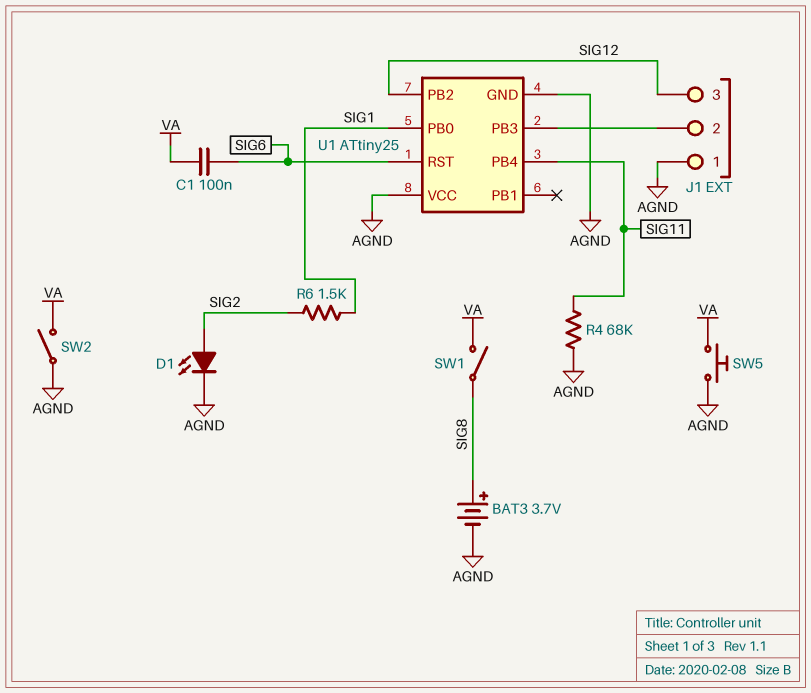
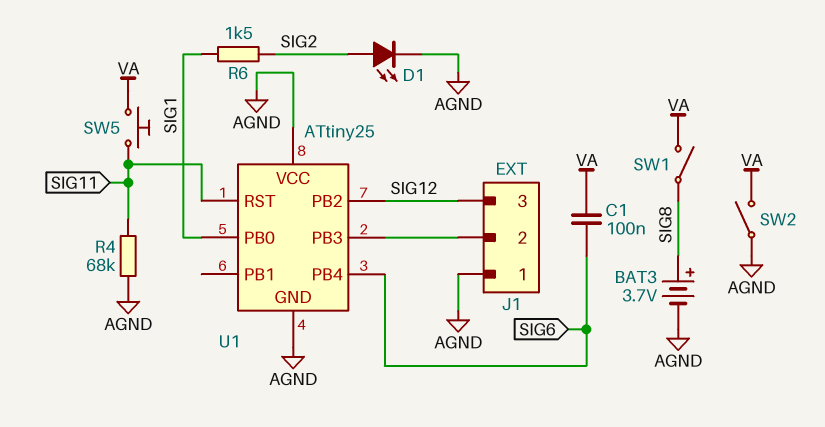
SW5: button (AGND, VA) -> button (SIG11, VA)
U1 pin PB4: SIG11 -> SIG6
U1 pin RST: SIG6 -> SIG11

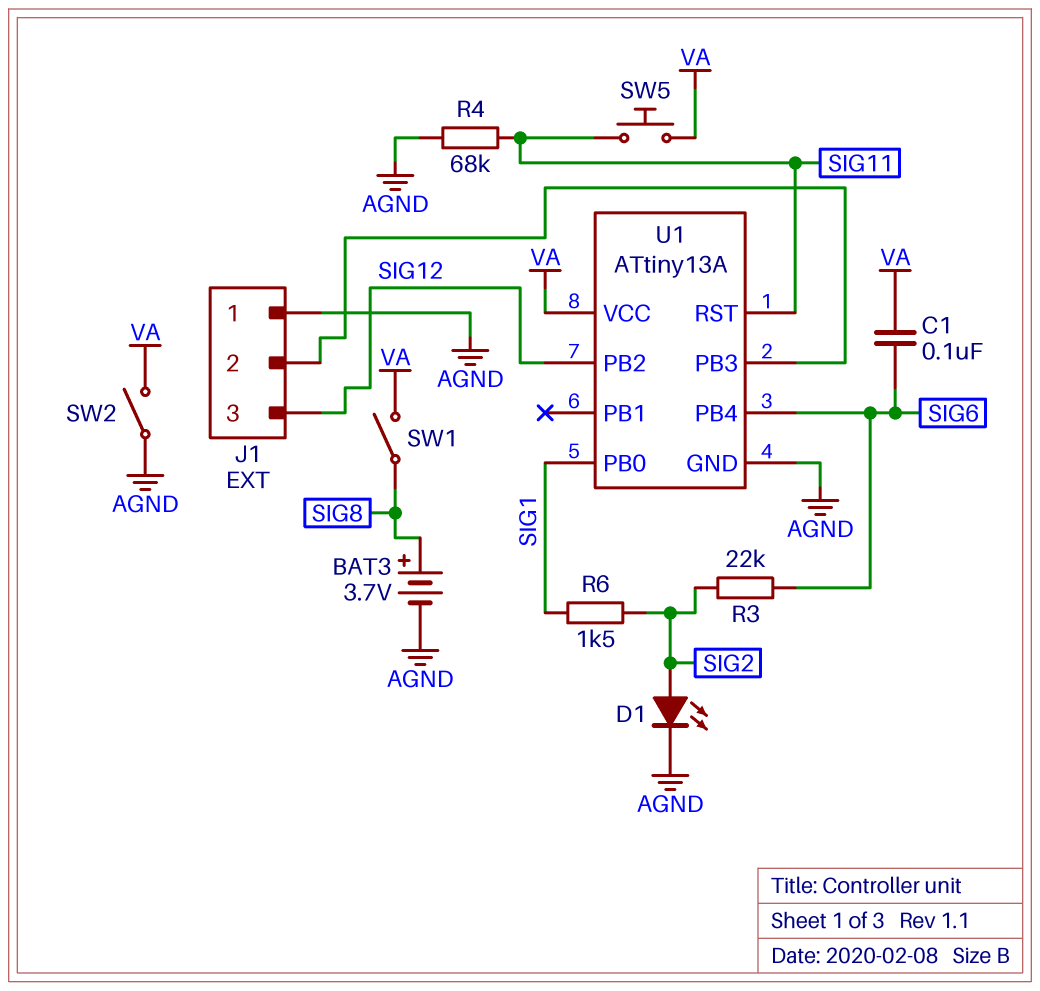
R3: none -> 22k (SIG2, SIG6)
U1: ATtiny25 -> ATtiny13A
U1 pin VCC: AGND -> VA

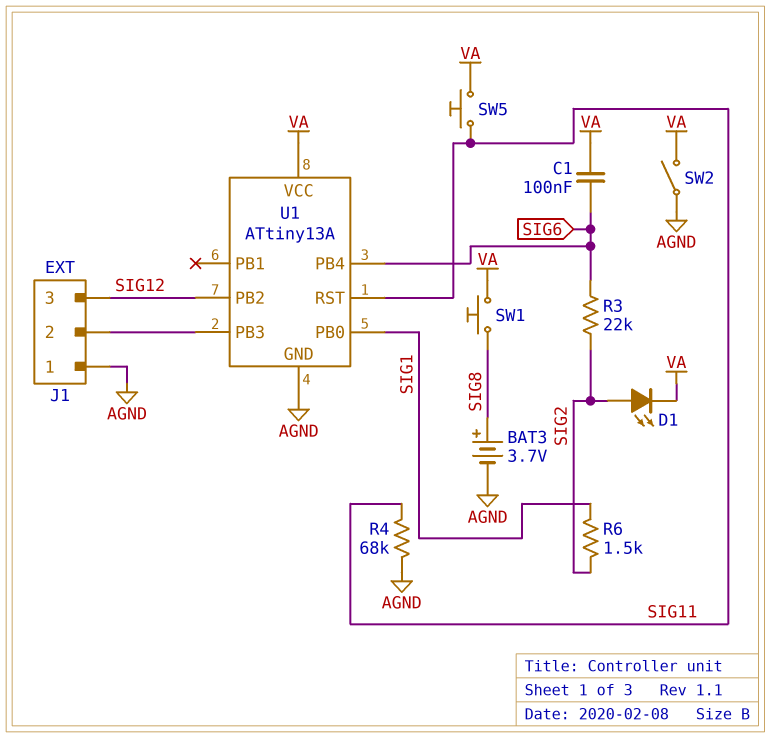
D1: LED (A SIG2, K AGND) -> LED (A SIG2, K VA)
SW1: switch (SIG8, VA) -> button (SIG8, VA)

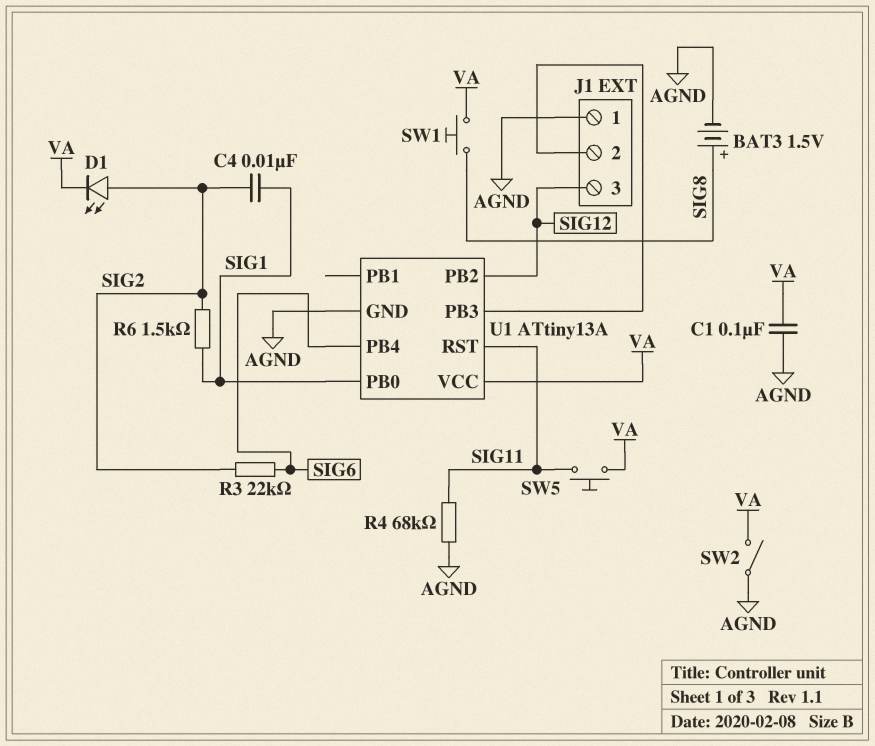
BAT3: 3.7V (plus SIG8, minus AGND) -> 1.5V (plus SIG8, minus AGND)
C1: 100nF (SIG6, VA) -> 100nF (AGND, VA)
C4: none -> 10nF (SIG1, SIG2)

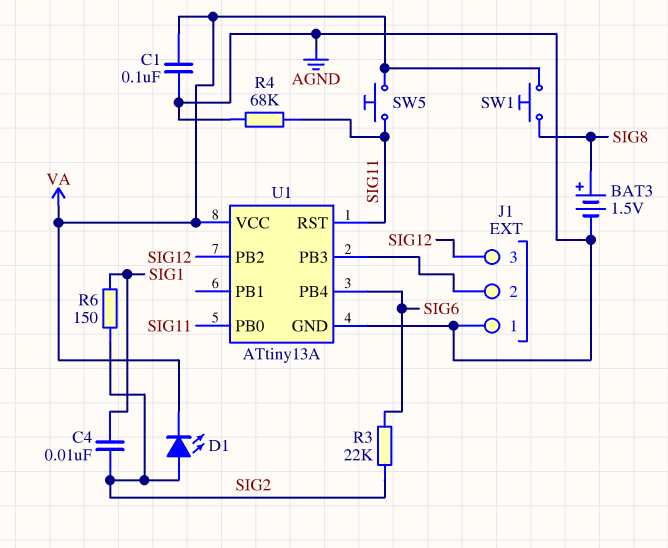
R6: 1.5k (SIG1, SIG2) -> 150 (SIG1, SIG2)
SW2: switch (AGND, VA) -> none
U1 pin PB0: SIG1 -> SIG11

